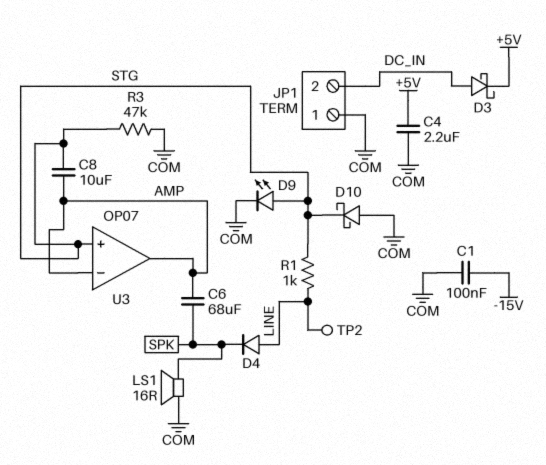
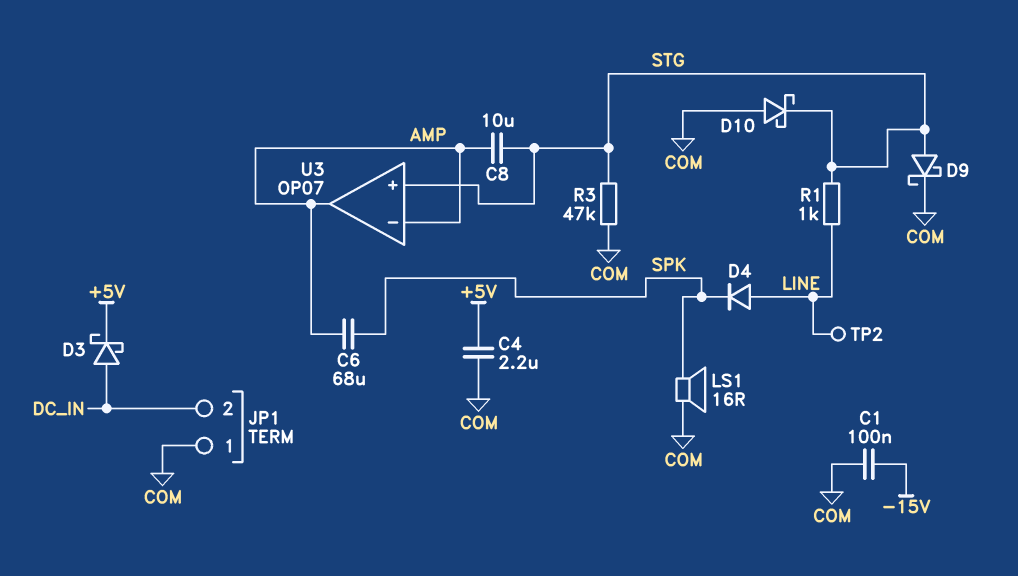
D9: LED (A STG, K COM) -> schottky (A STG, K COM)

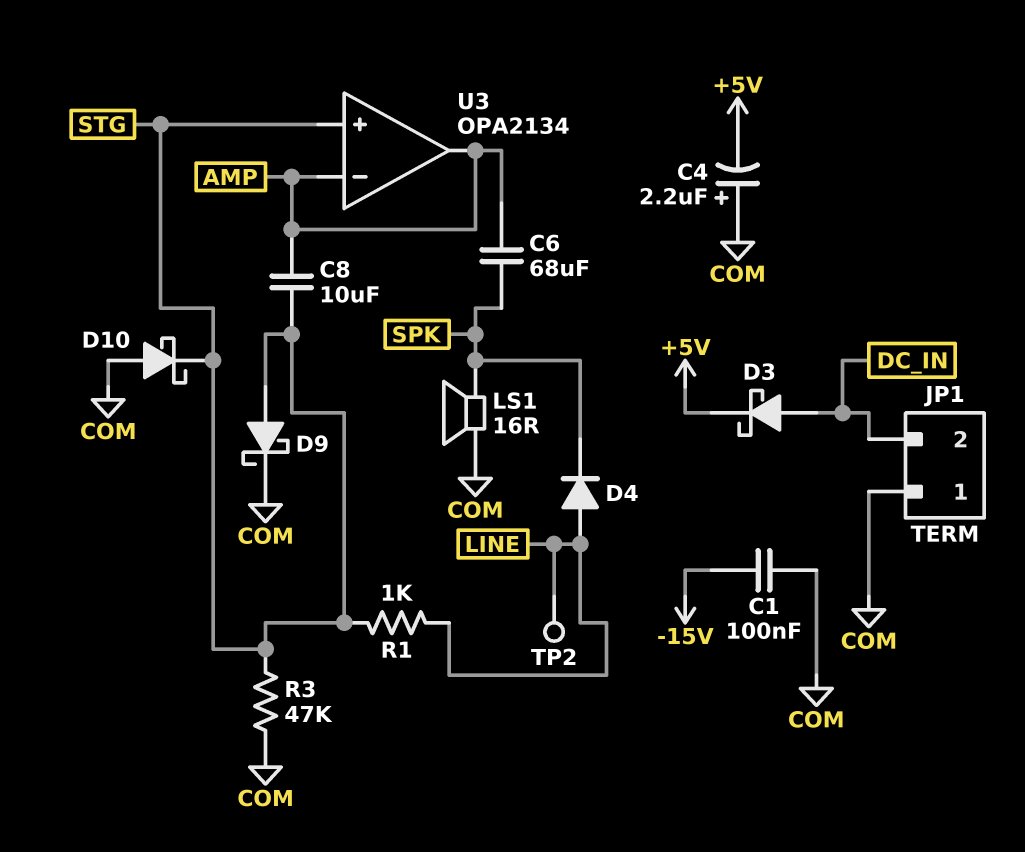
C4: 2.2uF (+5V, COM) -> 2.2uF (plus COM, minus +5V)
U3: OP07 -> OPA2134

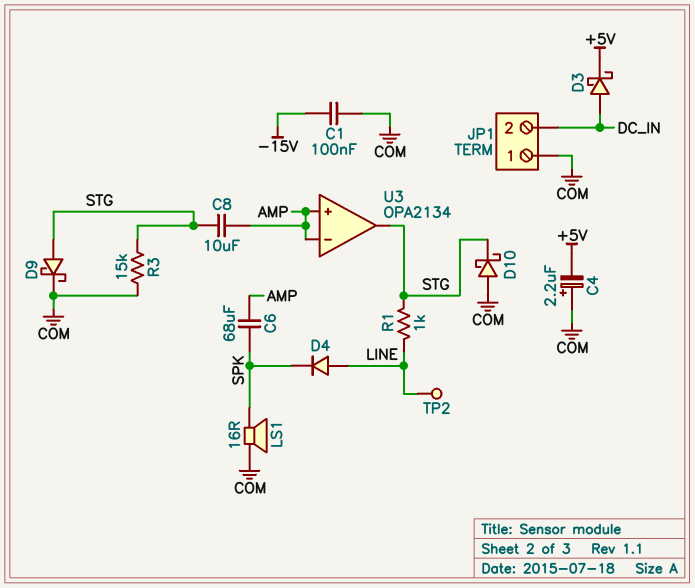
R3: 47k (COM, STG) -> 15k (COM, STG)
U3 pin in+: STG -> AMP
U3 pin out: AMP -> STG

